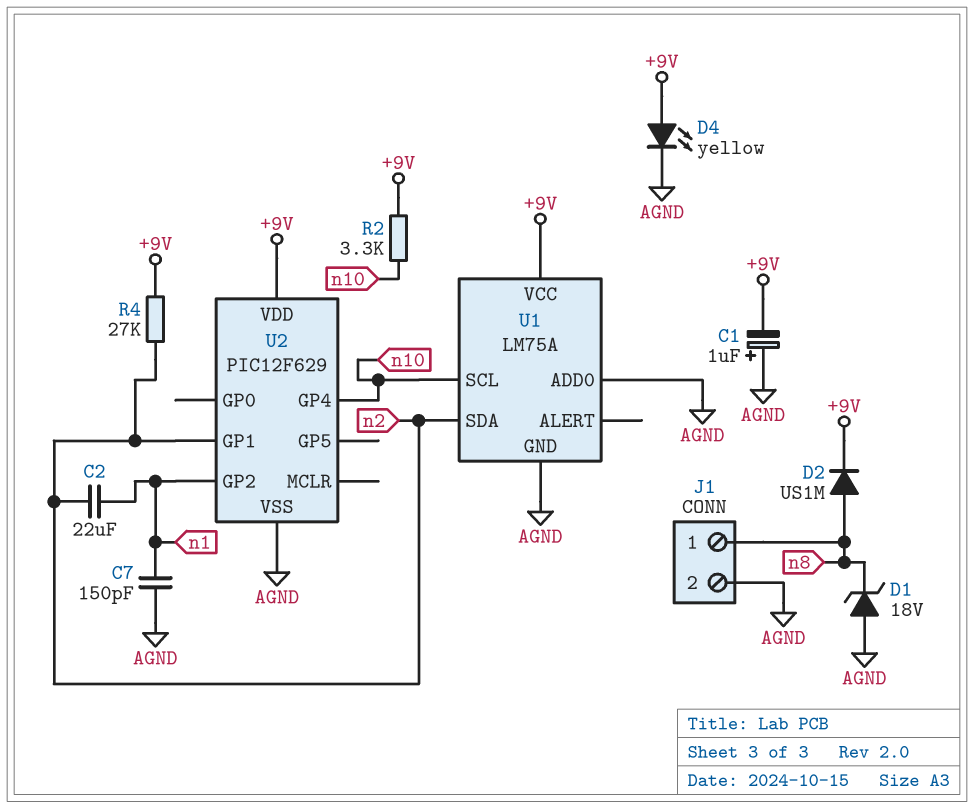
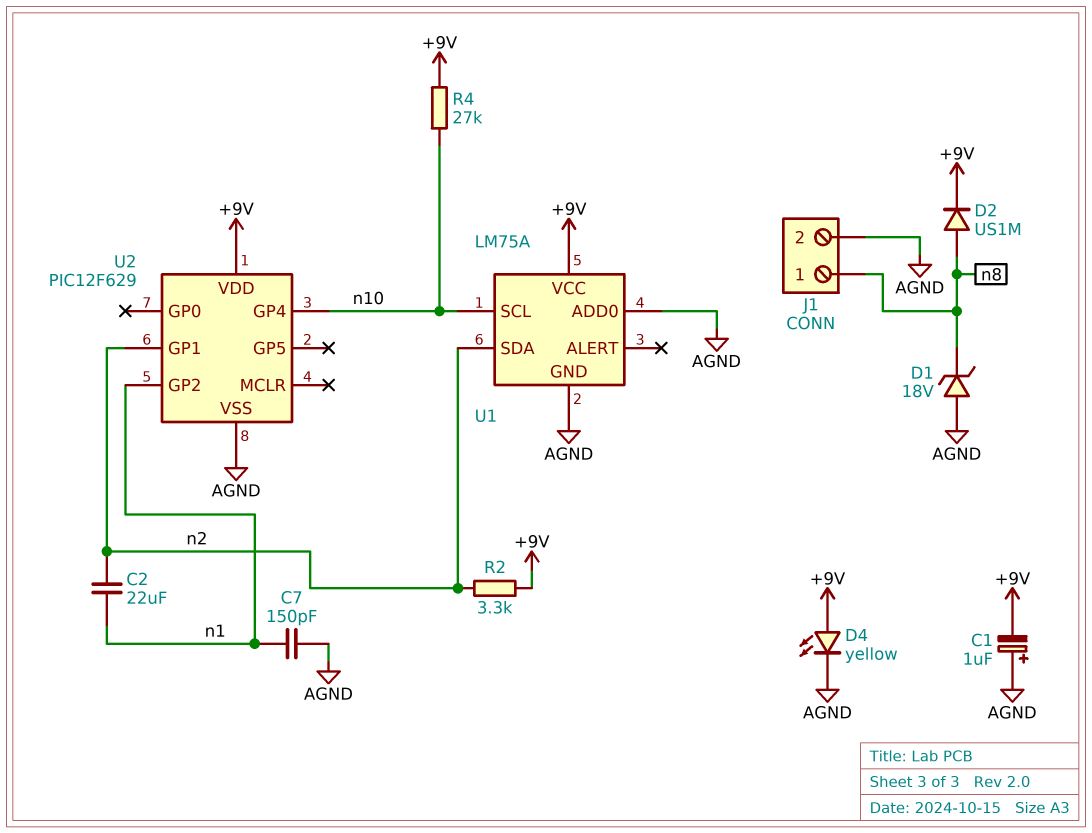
R2: 3.3k (+9V, n10) -> 3.3k (+9V, n2)
R4: 27k (+9V, n2) -> 27k (+9V, n10)

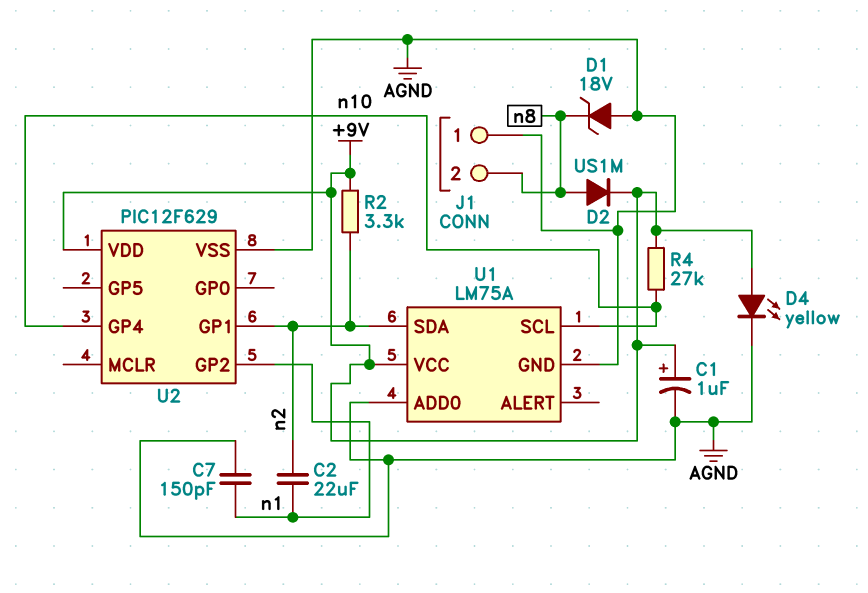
C1: 1uF (plus AGND, minus +9V) -> 1uF (plus +9V, minus AGND)
J1 pin 1: n8 -> AGND
J1 pin 2: AGND -> n8

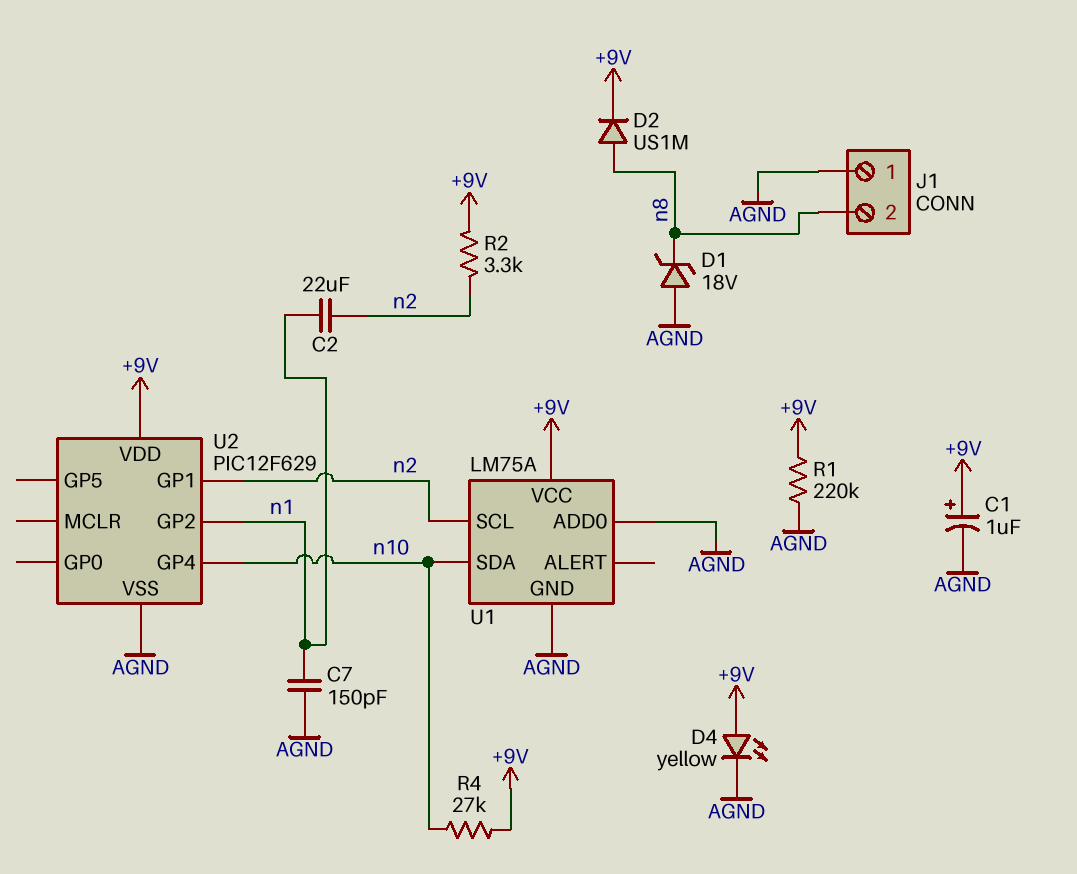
R1: none -> 220k (+9V, AGND)
U1 pin SCL: n10 -> n2
U1 pin SDA: n2 -> n10

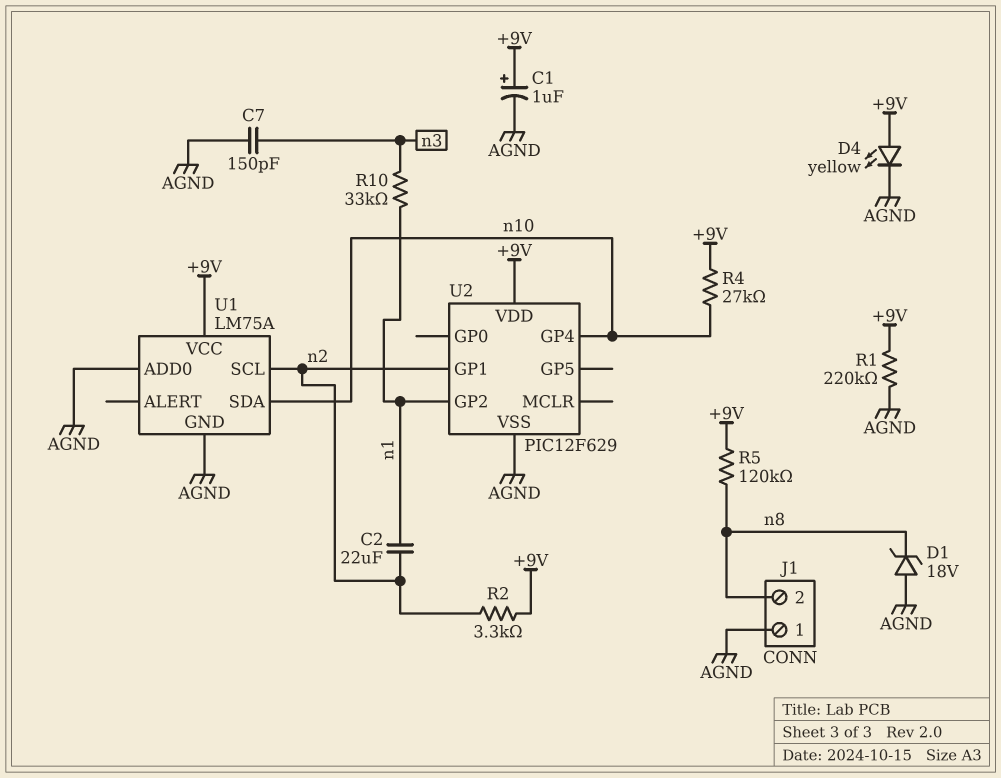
C7: 150pF (AGND, n1) -> 150pF (AGND, n3)
D2: diode US1M (A n8, K +9V) -> none
R5: none -> 120k (+9V, n8)
R10: none -> 33k (n1, n3)

